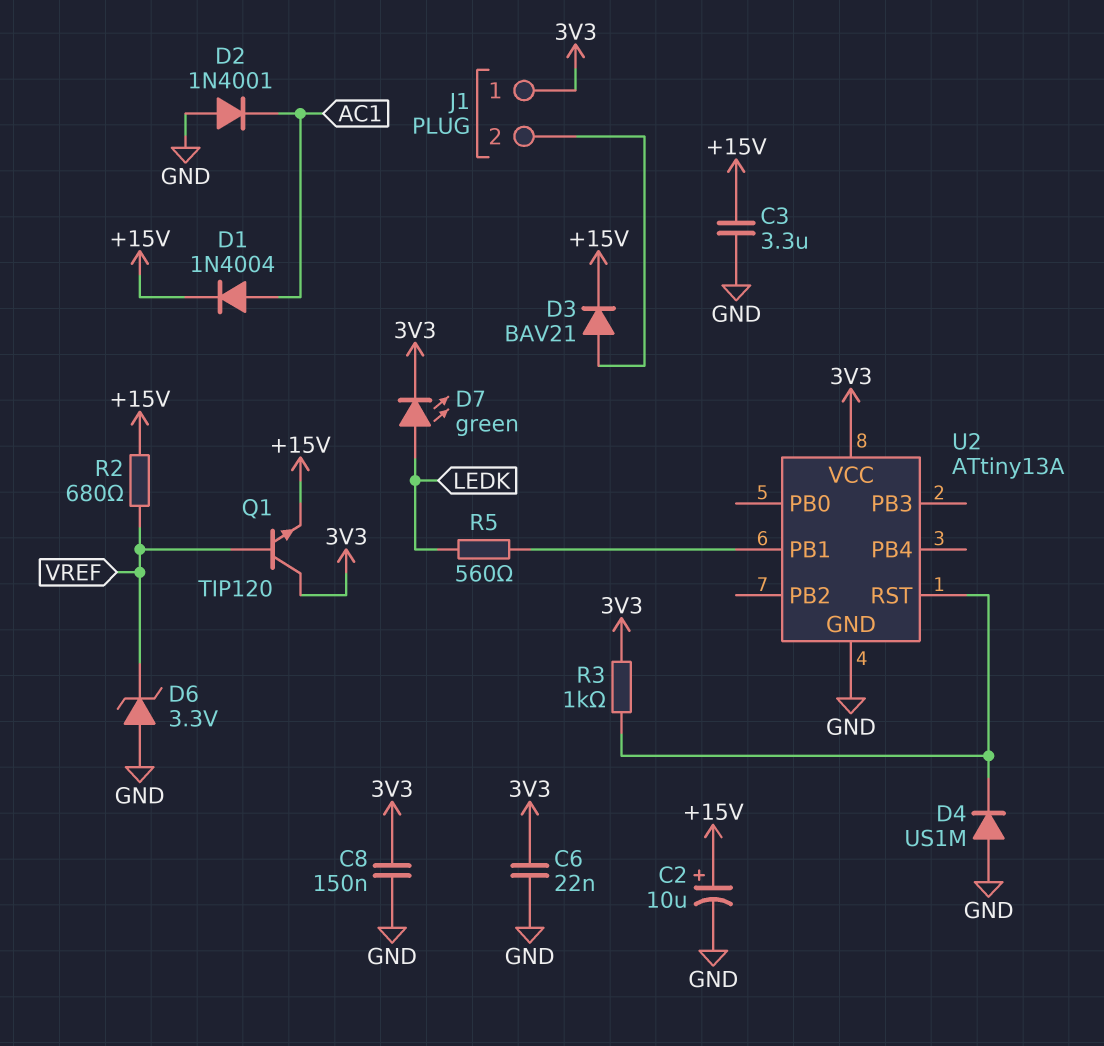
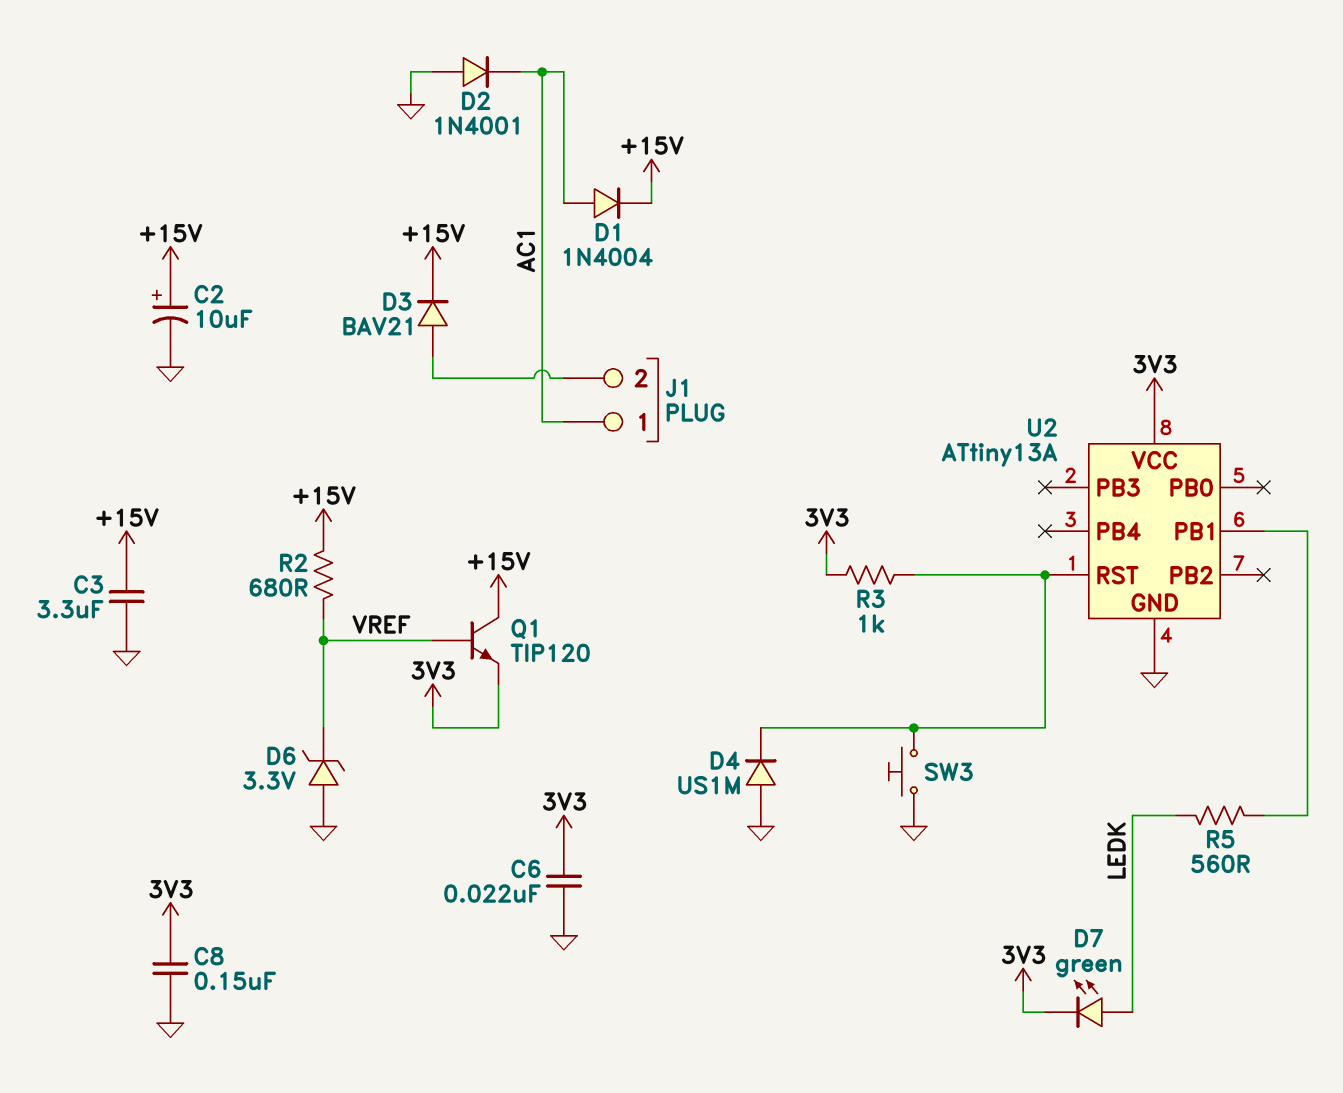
J1 pin 1: 3V3 -> AC1
Q1: NPN TIP120 (B VREF, C 3V3, E +15V) -> NPN TIP120 (B VREF, C +15V, E 3V3)
SW3: none -> button (GND, U2/RST)

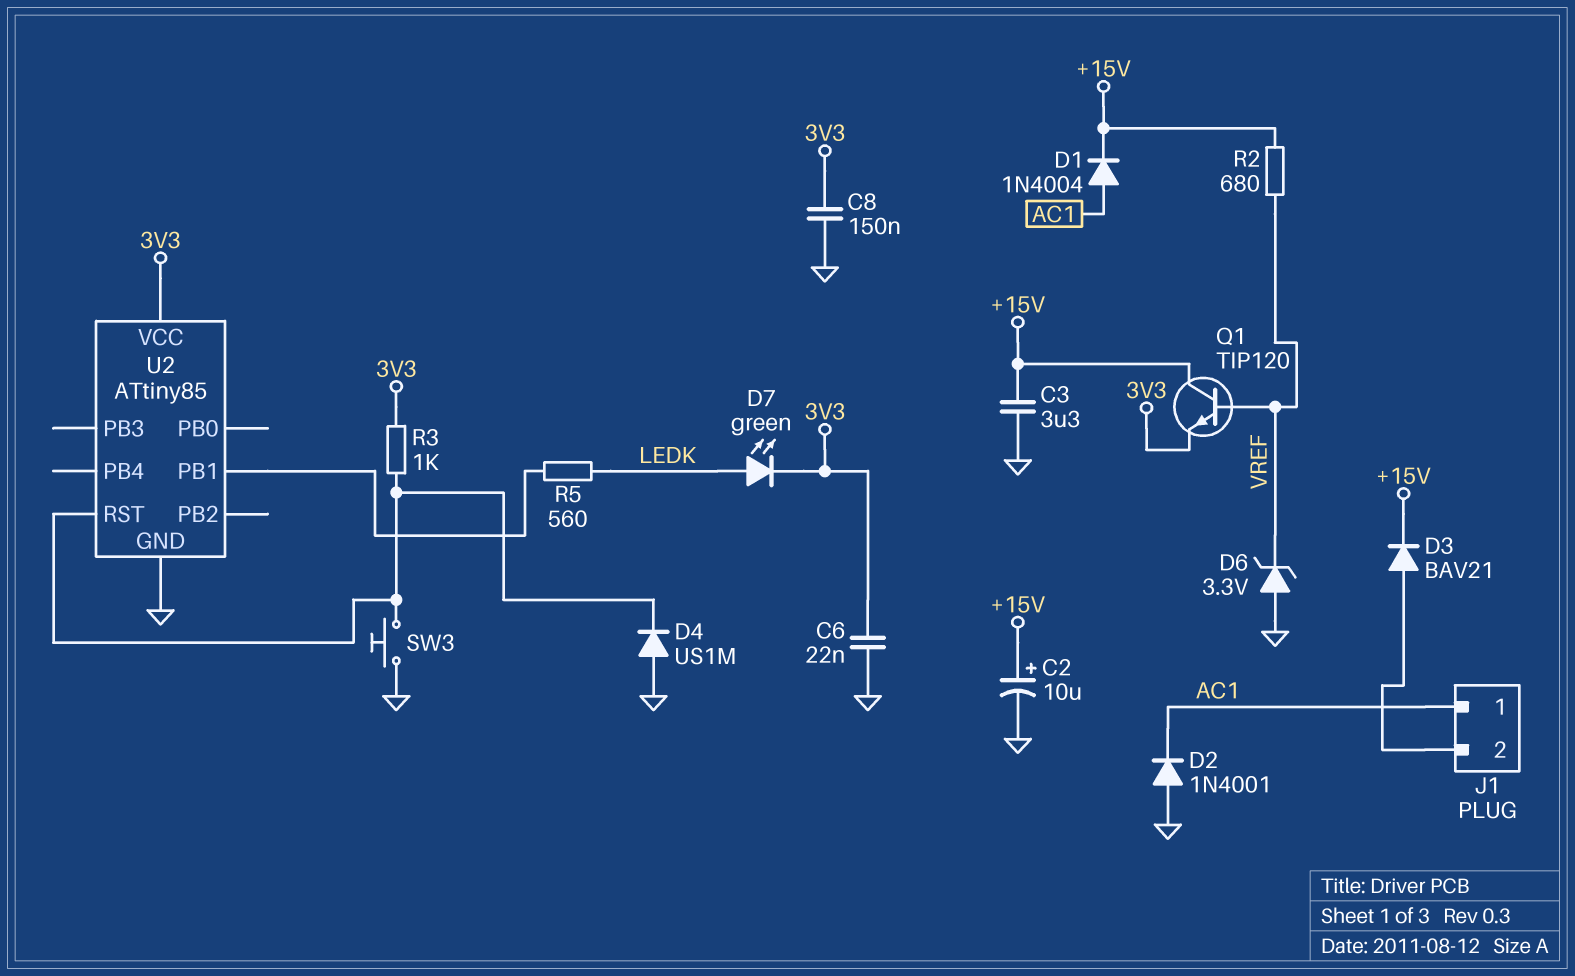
U2: ATtiny13A -> ATtiny85

